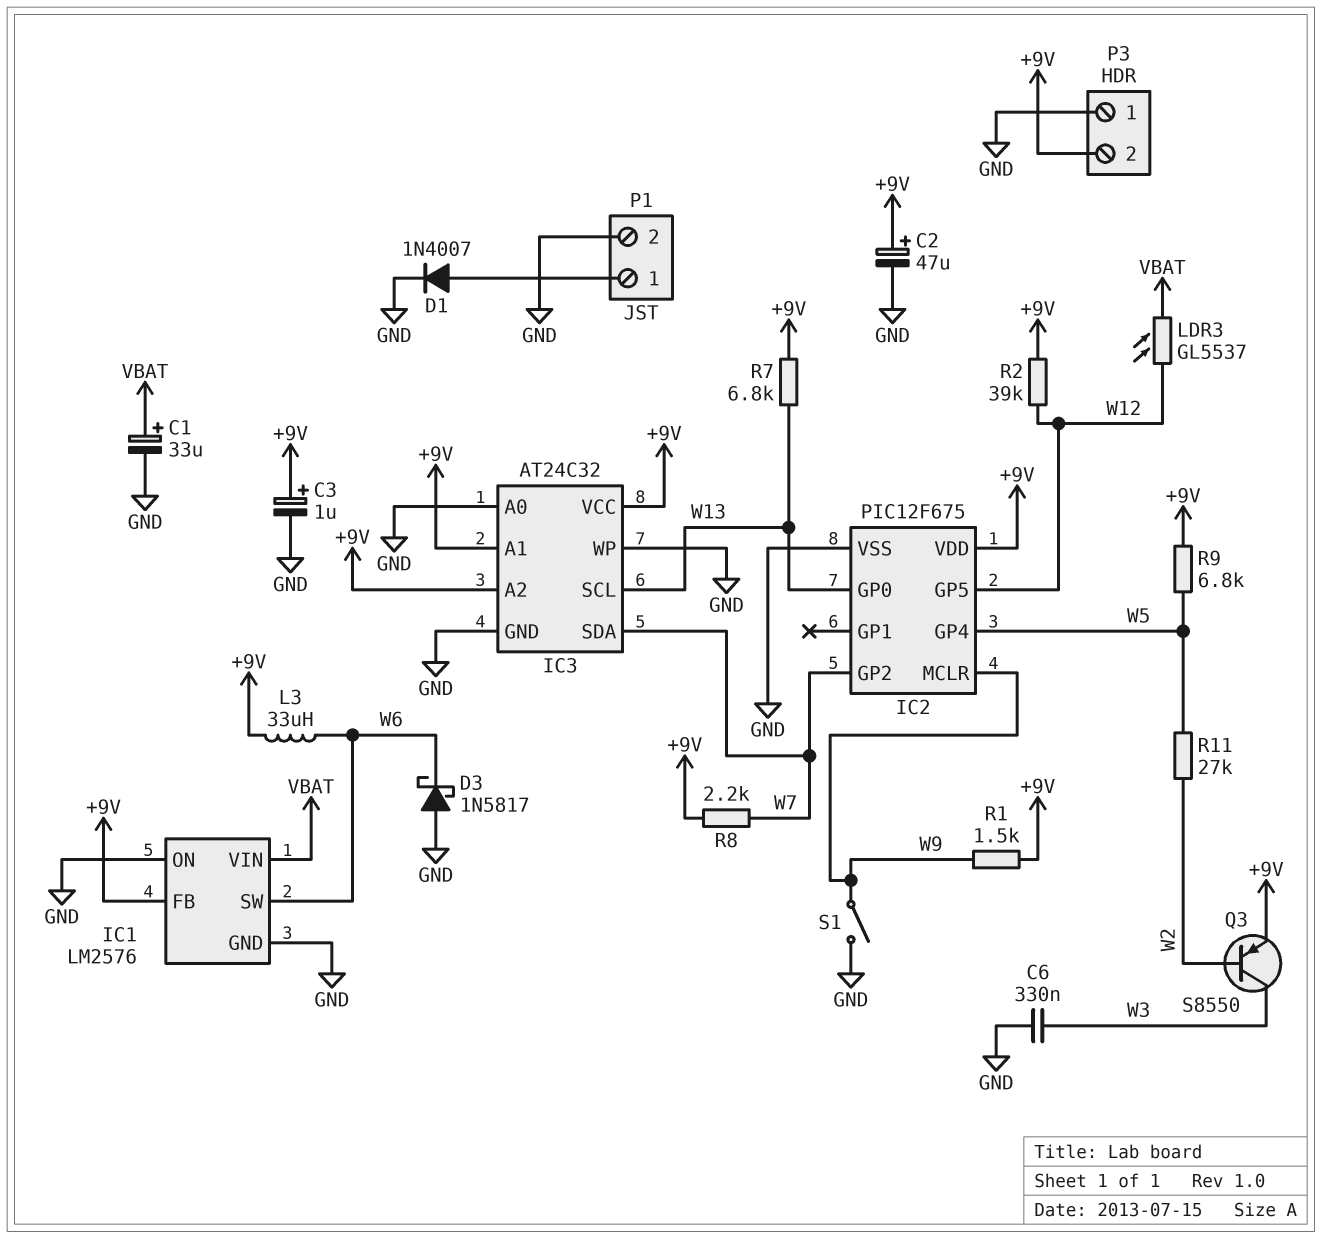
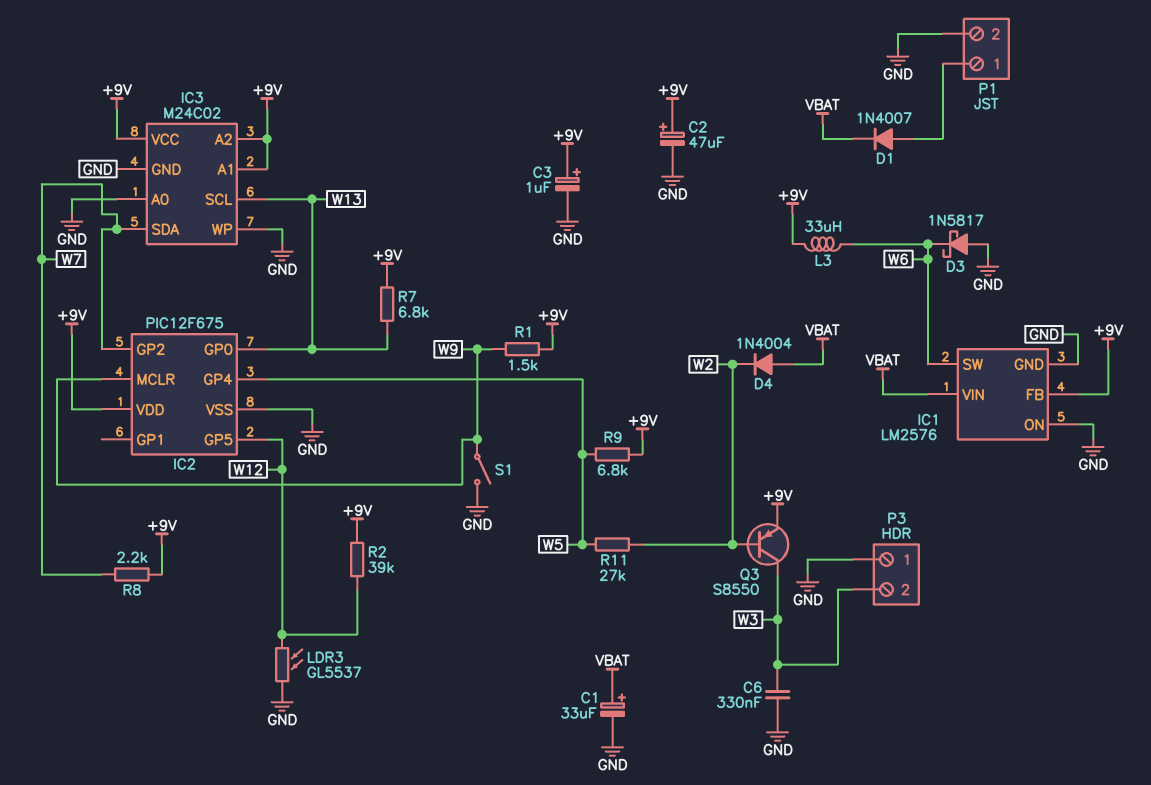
D1: diode 1N4007 (A P1/1, K GND) -> diode 1N4007 (A P1/1, K VBAT)
D4: none -> diode 1N4004 (A VBAT, K W2)
IC3: AT24C32 -> M24C02
LDR3: GL5537 (VBAT, W12) -> GL5537 (GND, W12)
P3 pin 2: +9V -> W3

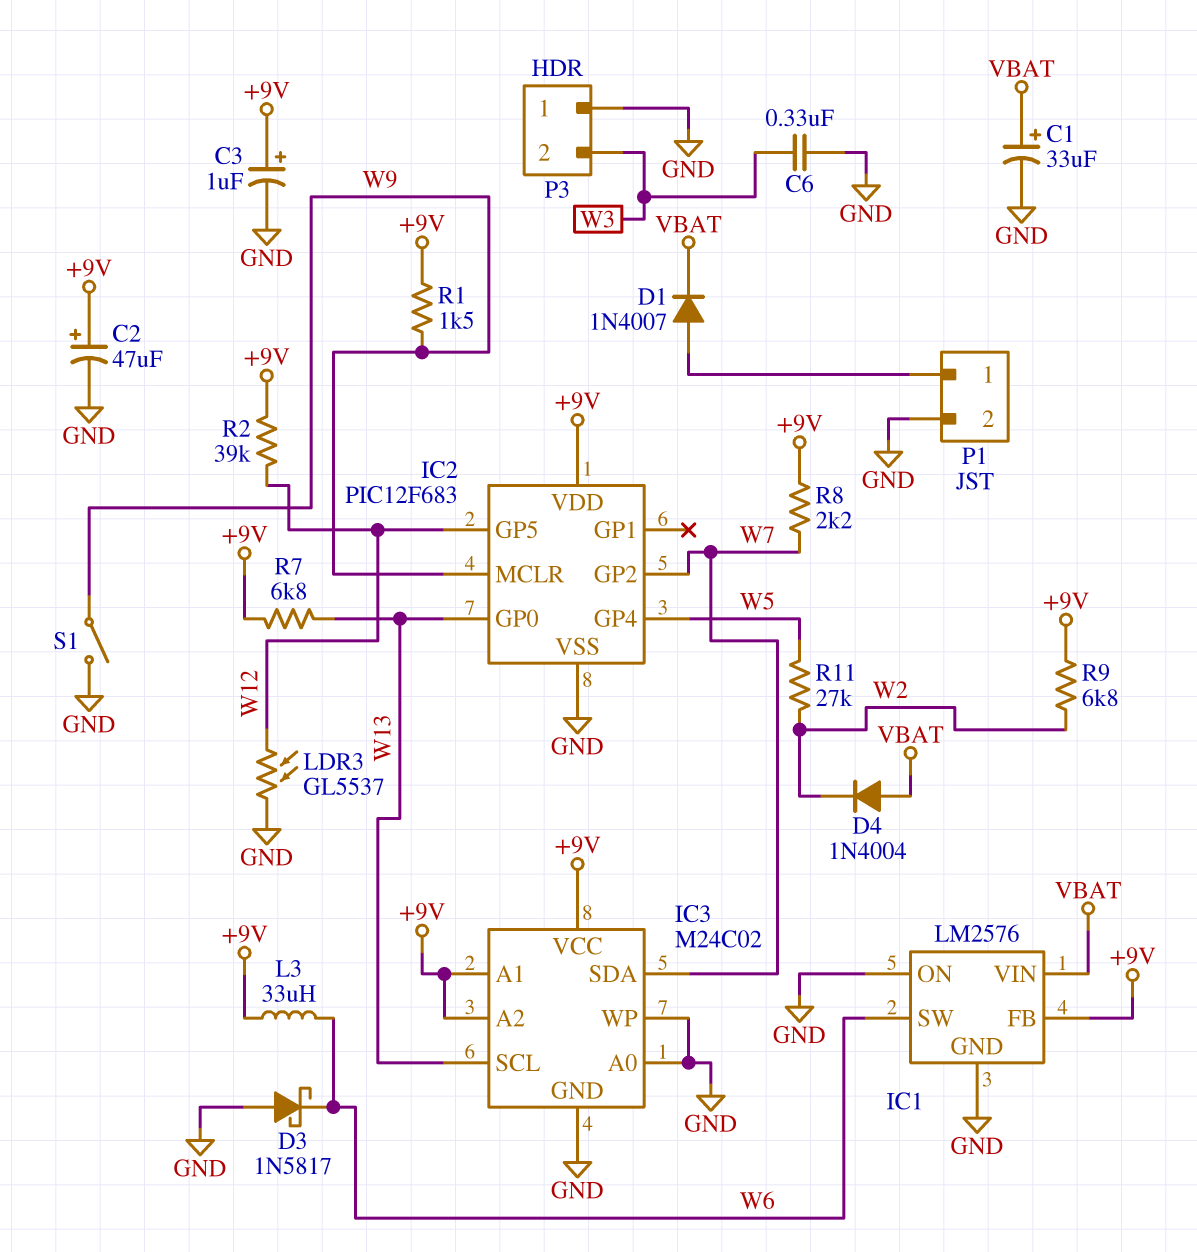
IC2: PIC12F675 -> PIC12F683
Q3: PNP S8550 (B W2, C W3, E +9V) -> none
R9: 6.8k (+9V, W5) -> 6.8k (+9V, W2)

